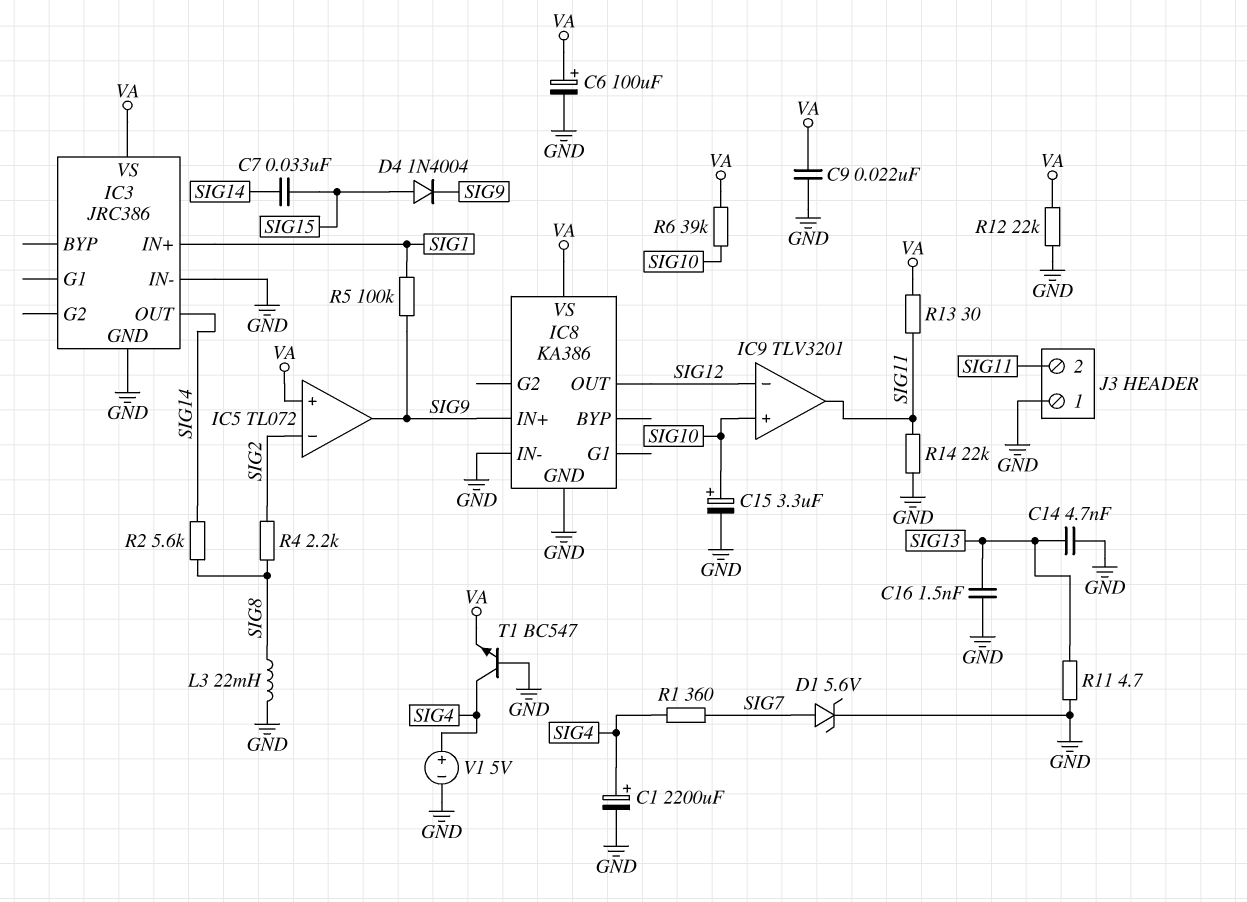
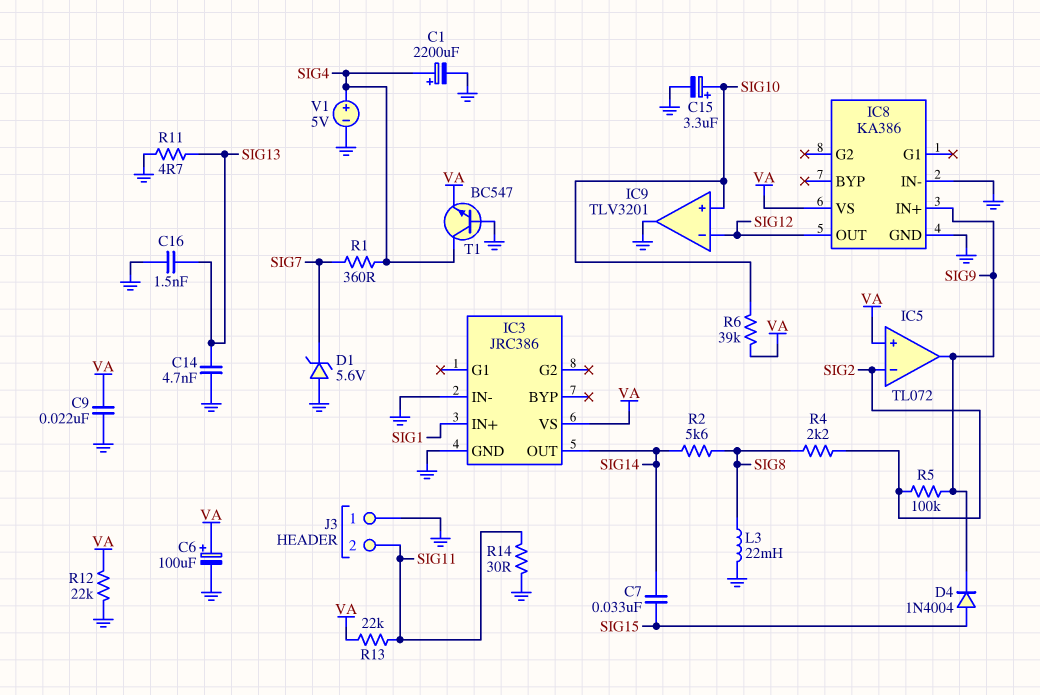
D1: zener 5.6V (A SIG7, K GND) -> zener 5.6V (A GND, K SIG7)
IC9 pin out: SIG11 -> GND
R5: 100k (SIG1, SIG9) -> 100k (SIG2, SIG9)
R13: 30 (SIG11, VA) -> 22k (SIG11, VA)
R14: 22k (GND, SIG11) -> 30 (GND, SIG11)

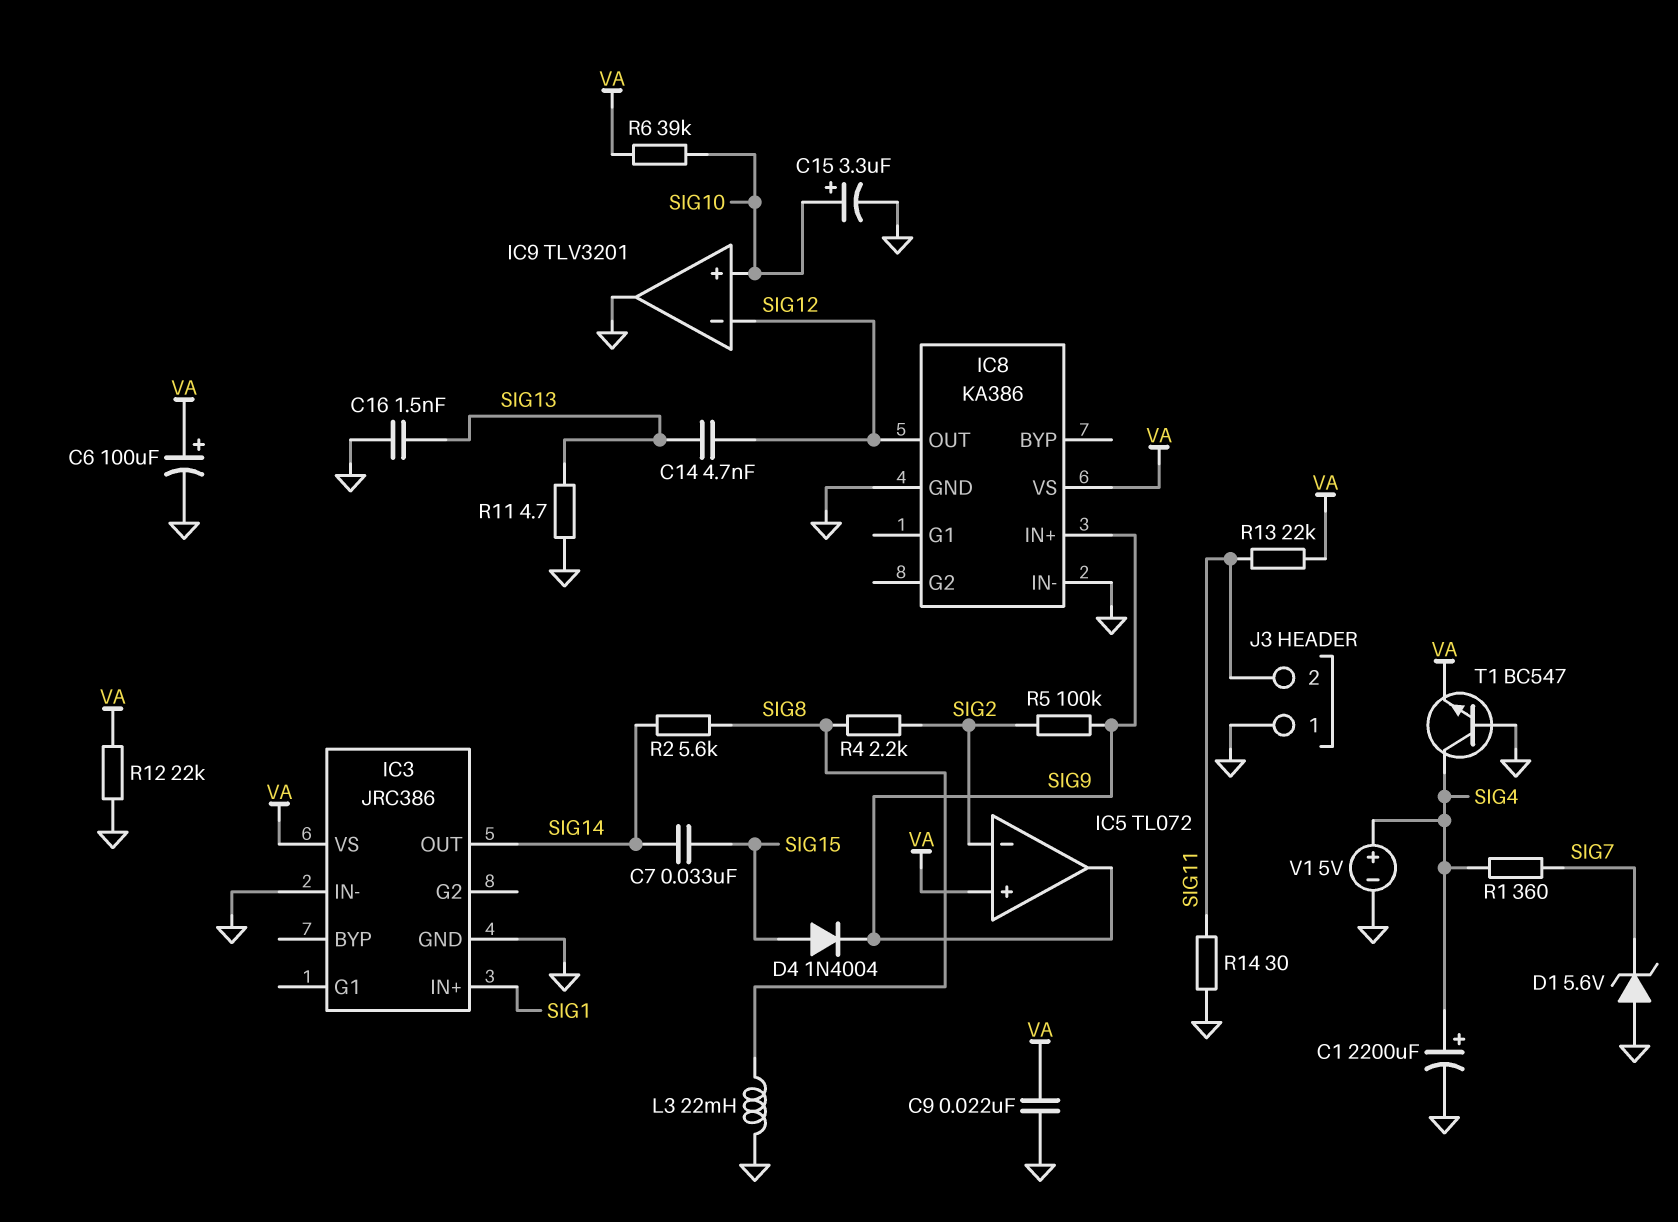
C14: 4.7nF (GND, SIG13) -> 4.7nF (SIG12, SIG13)

